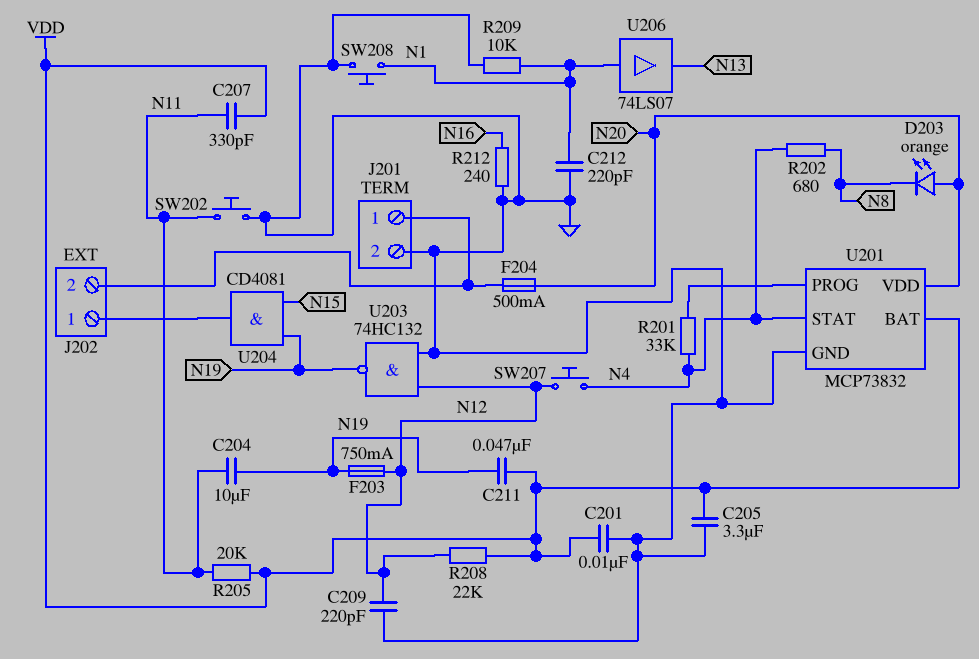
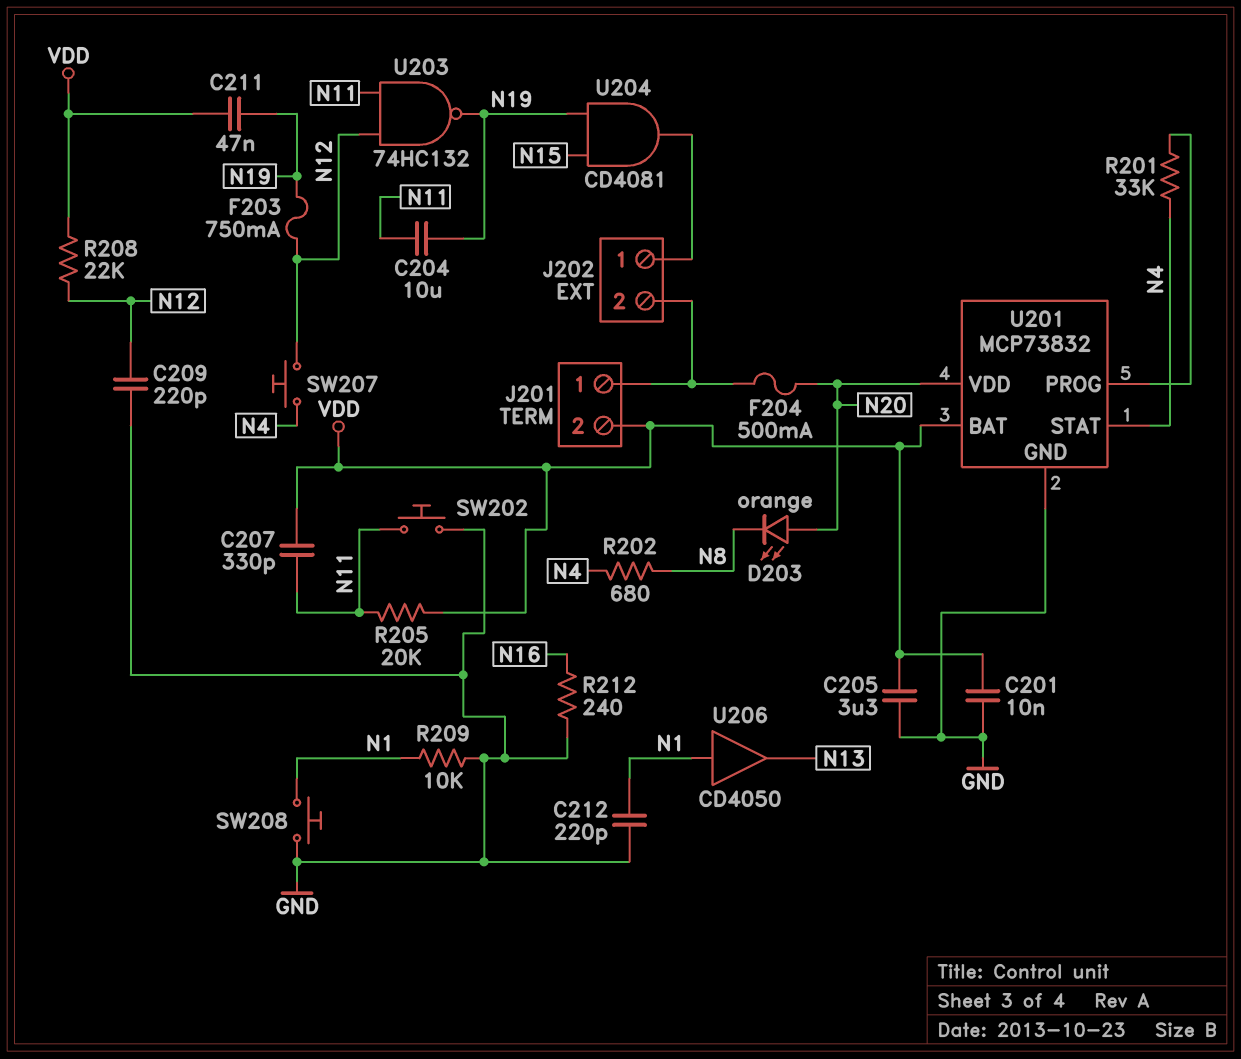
J201 pin 2: GND -> VDD
U203: NAND 74HC132 (in GND, in N12, out N19) -> NAND 74HC132 (in N11, in N12, out N19)
U206: buffer 74LS07 (in N1, out N13) -> buffer CD4050 (in N1, out N13)

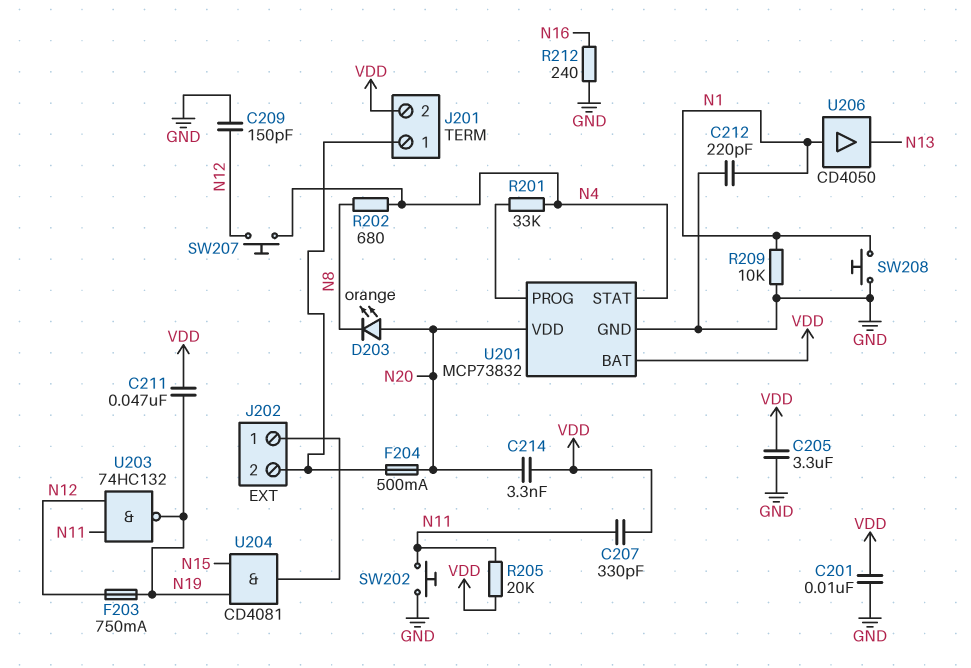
C204: 10uF (N11, N19) -> none
C209: 220pF (GND, N12) -> 150pF (GND, N12)
C214: none -> 3.3nF (N20, VDD)
R208: 22k (N12, VDD) -> none

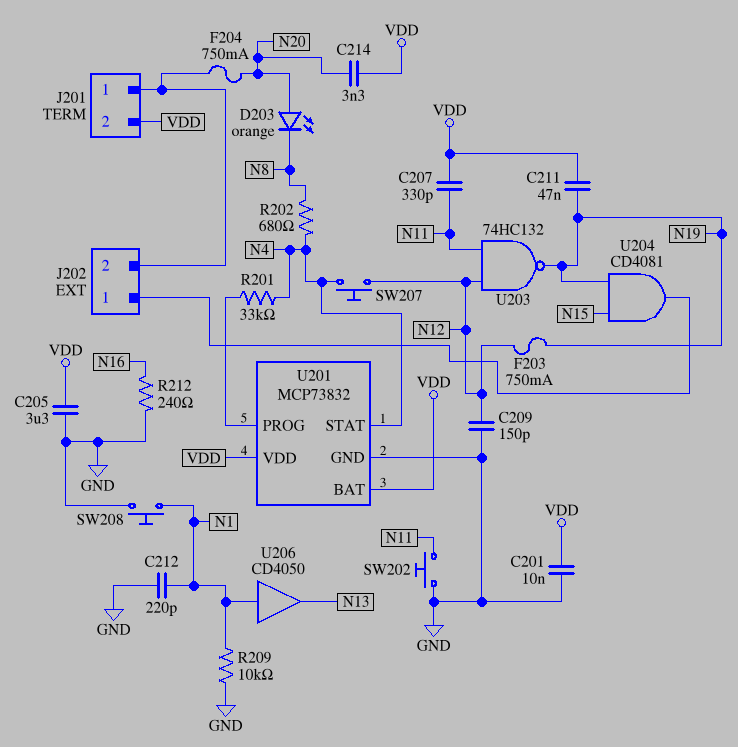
F204: 500mA (J201/1, N20) -> 750mA (J201/1, N20)
R205: 20k (N11, VDD) -> none
U201 pin VDD: N20 -> VDD

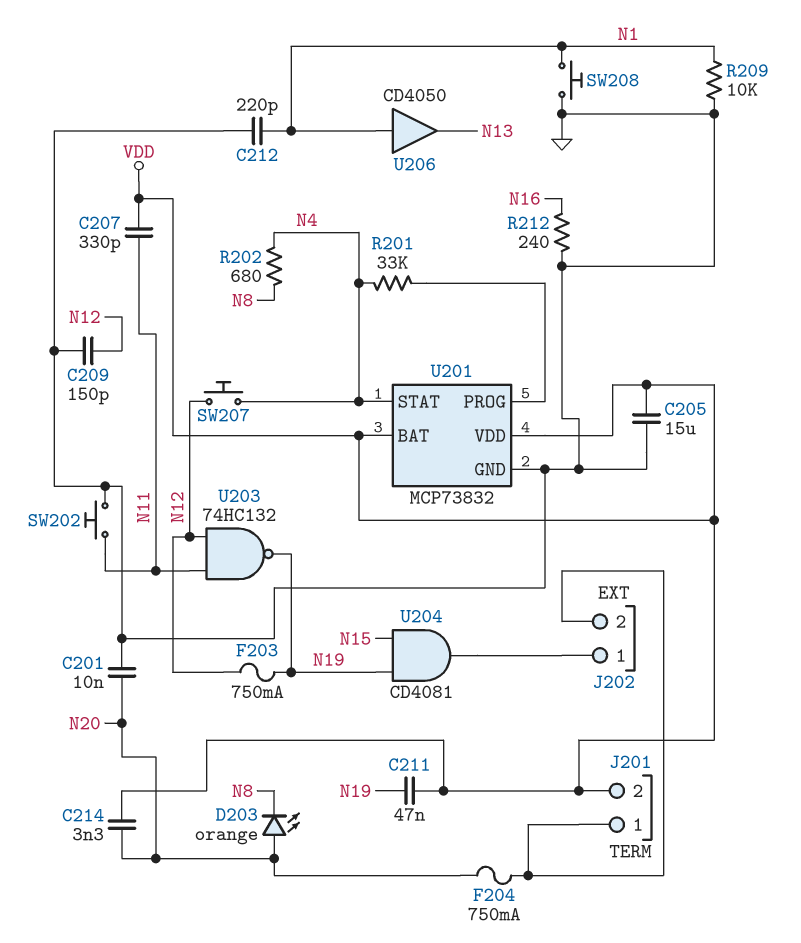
C201: 10nF (GND, VDD) -> 10nF (GND, N20)
C205: 3.3uF (GND, VDD) -> 15uF (GND, VDD)

